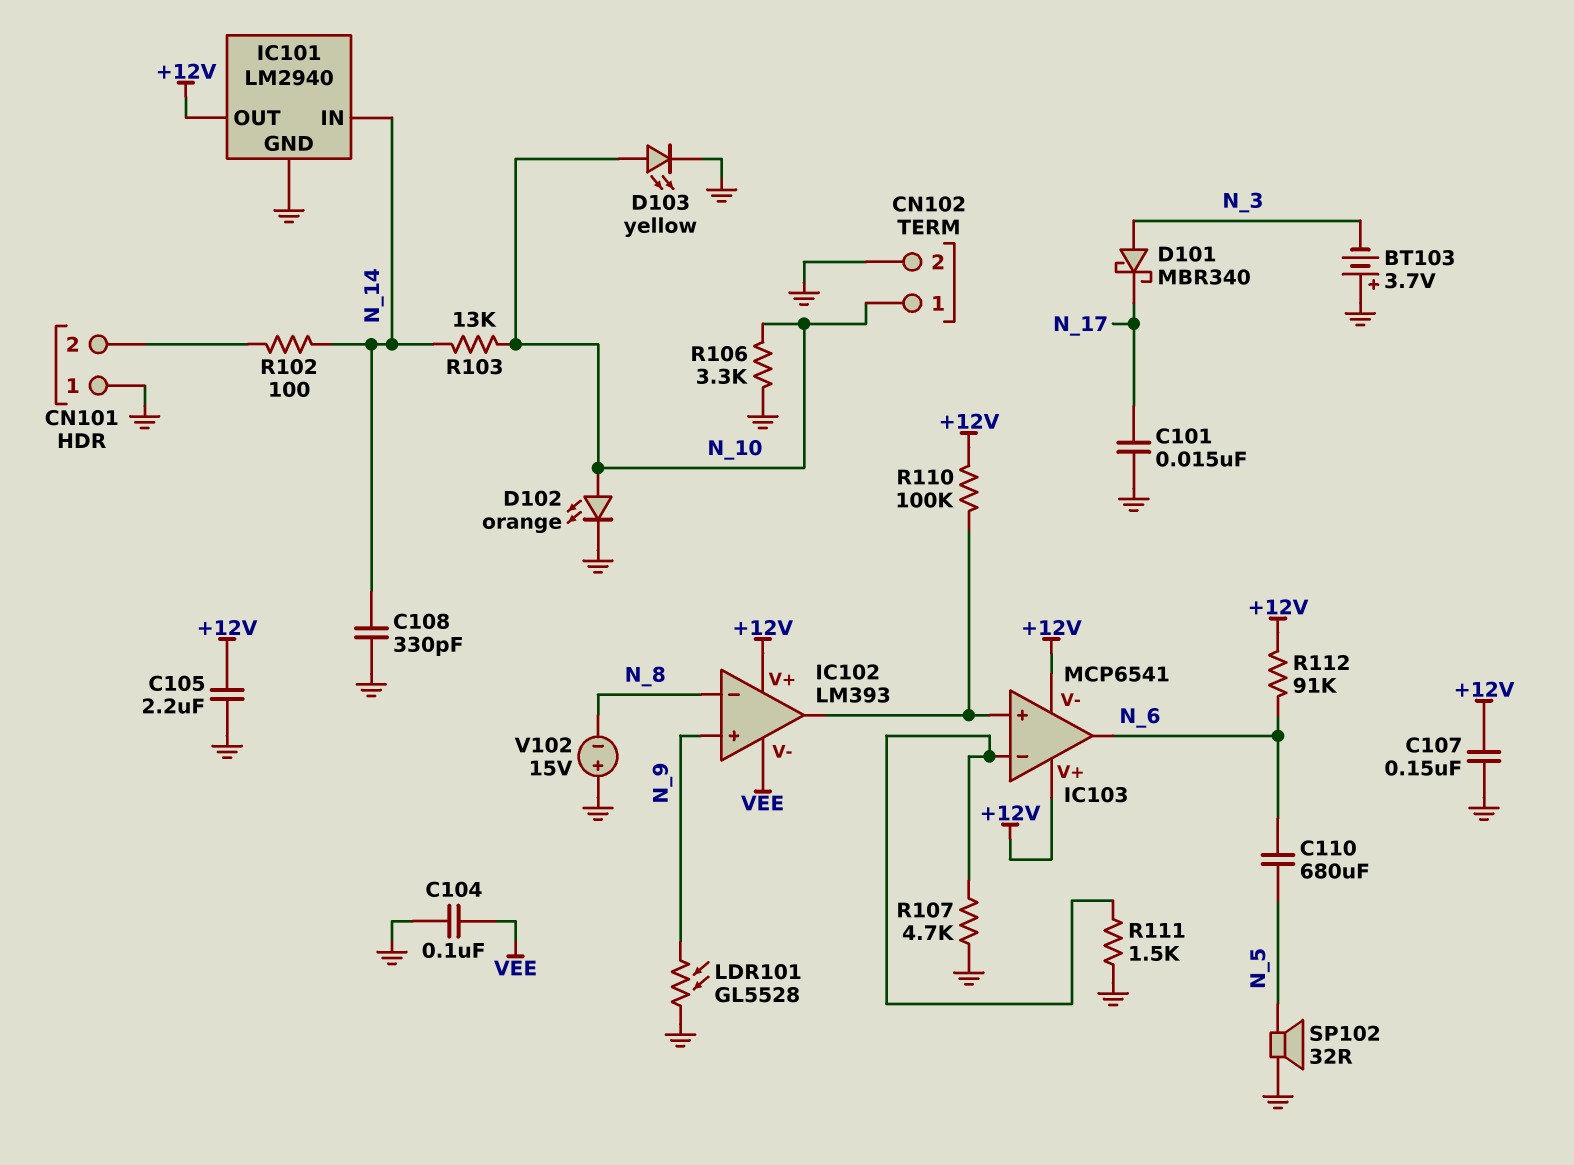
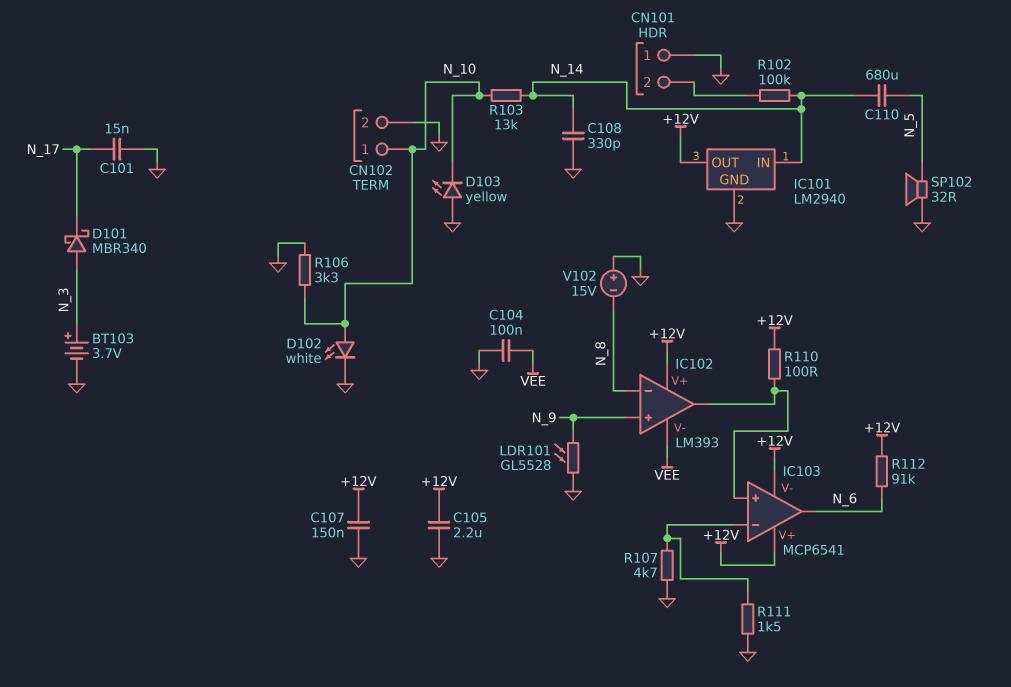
BT103: 3.7V (plus GND, minus N_3) -> 3.7V (plus N_3, minus GND)
C110: 680uF (N_5, N_6) -> 680uF (N_5, N_14)
D102: LED orange (A N_10, K GND) -> LED white (A N_10, K GND)
D103: LED yellow (A N_10, K GND) -> LED yellow (A GND, K N_10)
R102: 100 (CN101/2, N_14) -> 100k (CN101/2, N_14)
R110: 100k (+12V, IC102/out) -> 100 (+12V, IC102/out)

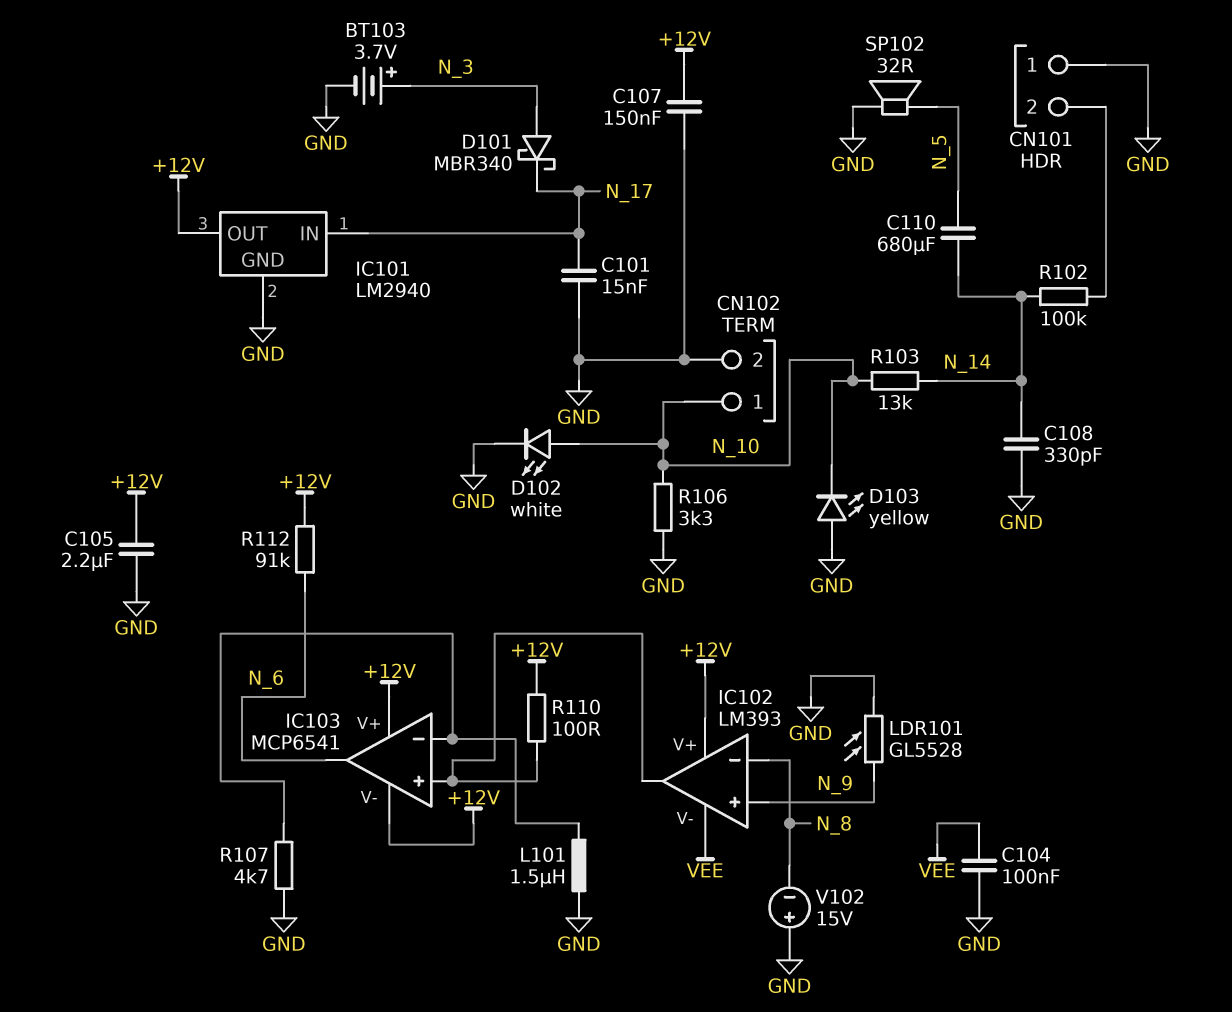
IC101 pin IN: N_14 -> N_17
L101: none -> 1.5uH (GND, IC103/in-)
R111: 1.5k (GND, IC103/in-) -> none

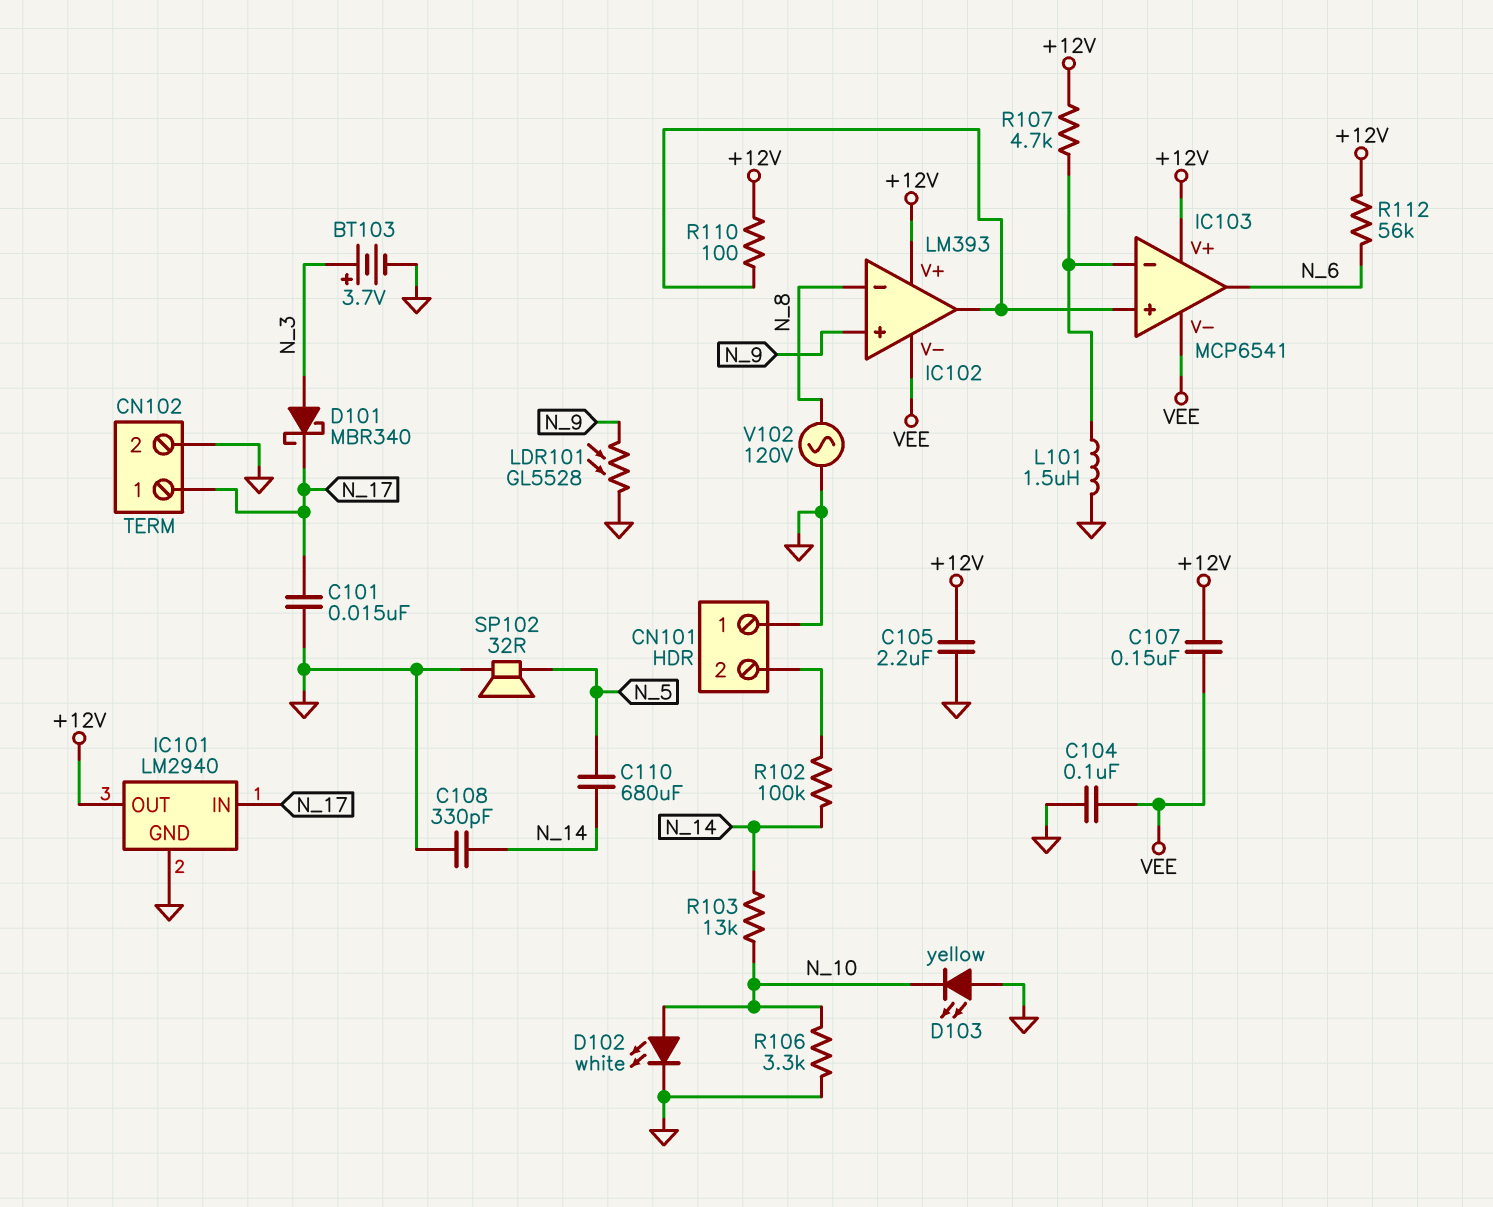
C107: 150nF (+12V, GND) -> 150nF (+12V, VEE)
CN102 pin 1: N_10 -> N_17
IC103 pin V-: +12V -> VEE
R107: 4.7k (GND, IC103/in-) -> 4.7k (+12V, IC103/in-)
R112: 91k (+12V, N_6) -> 56k (+12V, N_6)
V102: 15V (plus GND, minus N_8) -> AC 120V (GND, N_8)

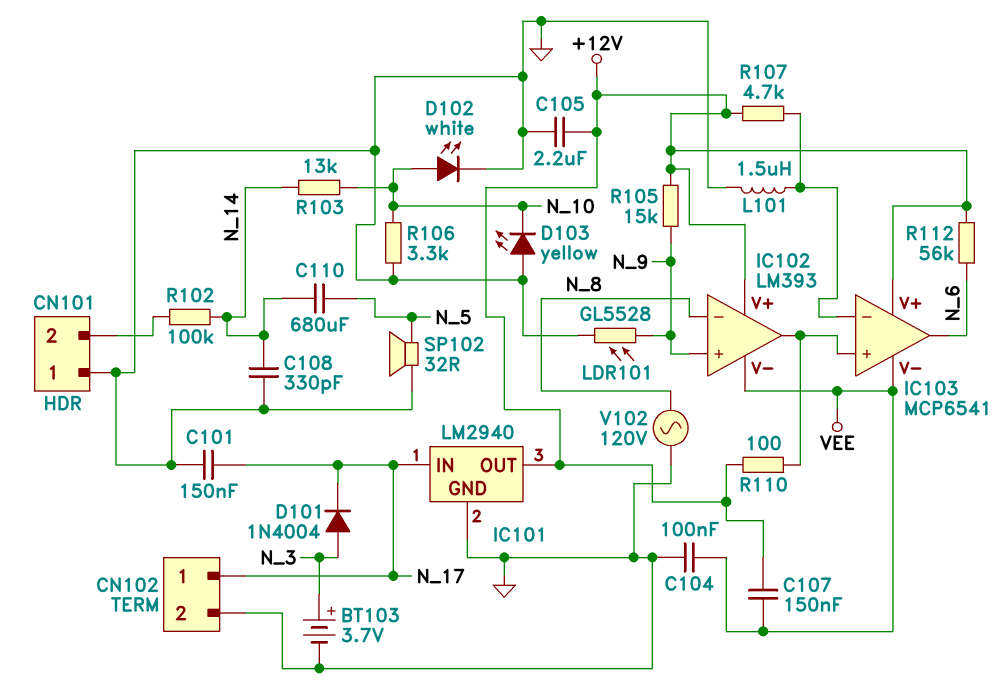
C101: 15nF (GND, N_17) -> 150nF (GND, N_17)
D101: schottky MBR340 (A N_3, K N_17) -> diode 1N4004 (A N_3, K N_17)
R105: none -> 15k (+12V, N_9)

